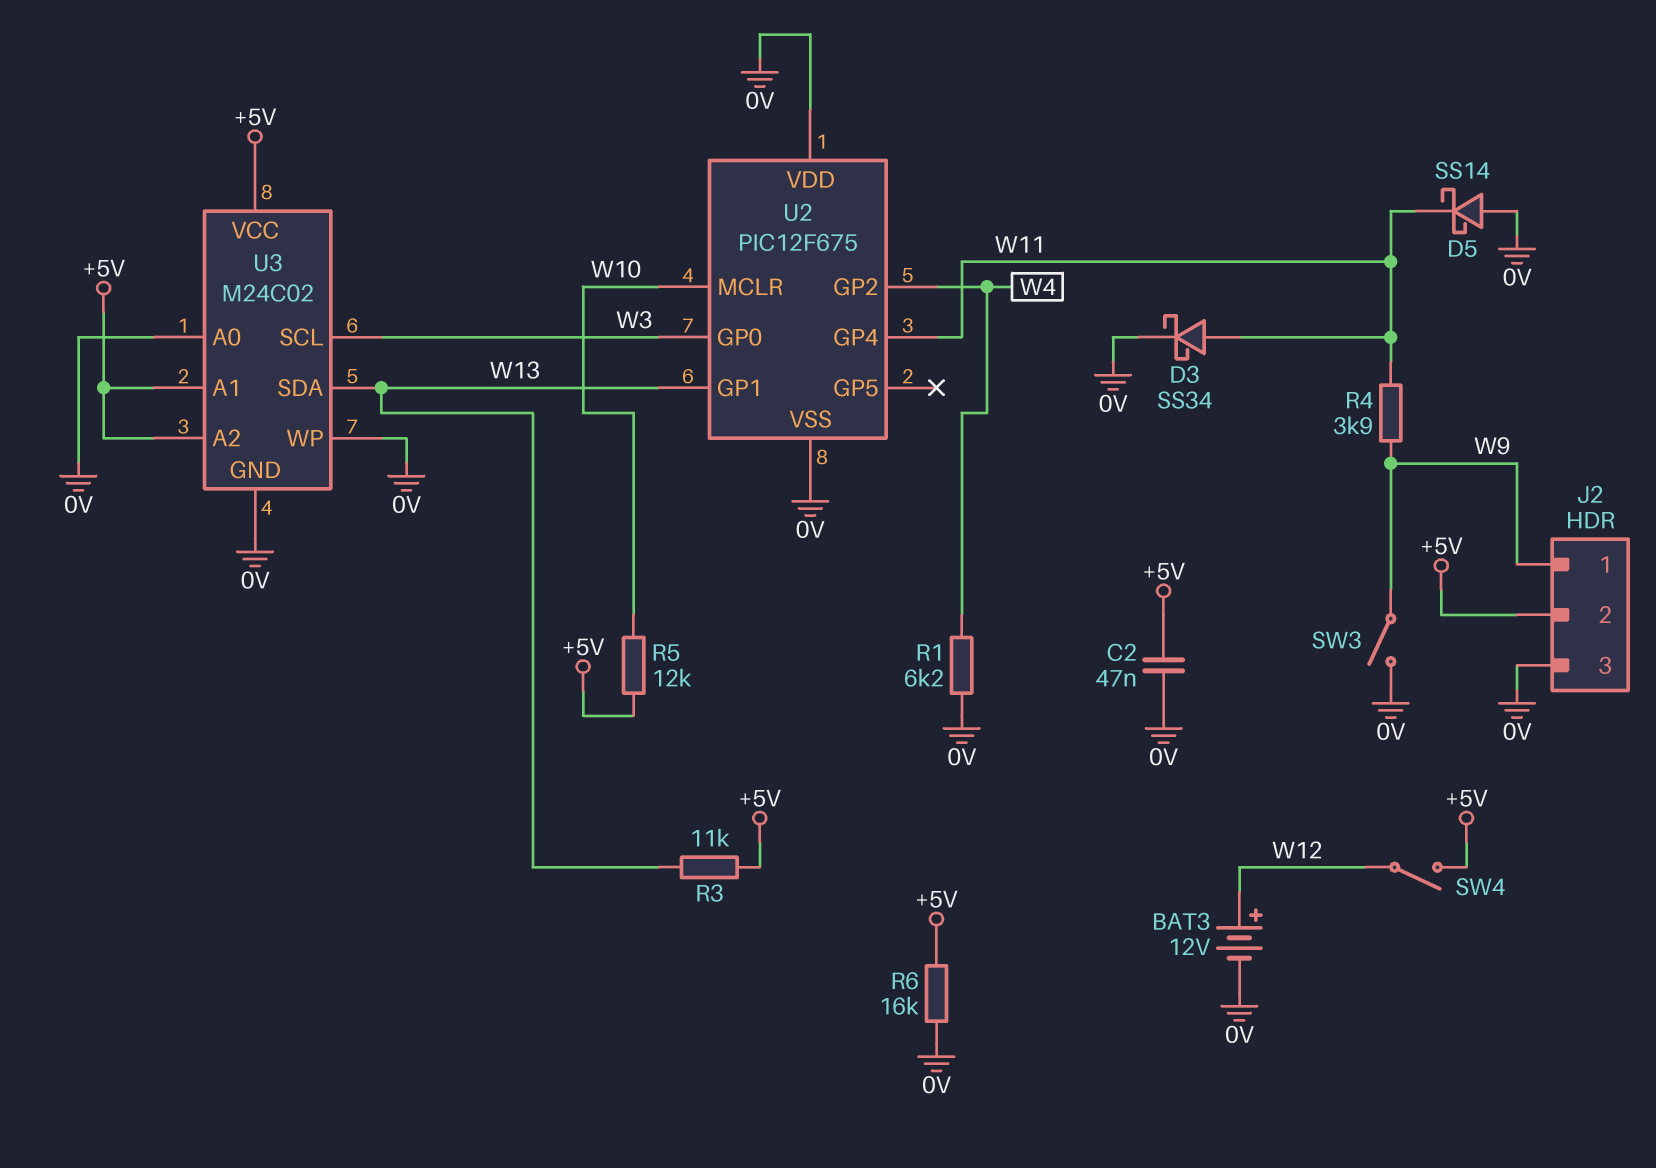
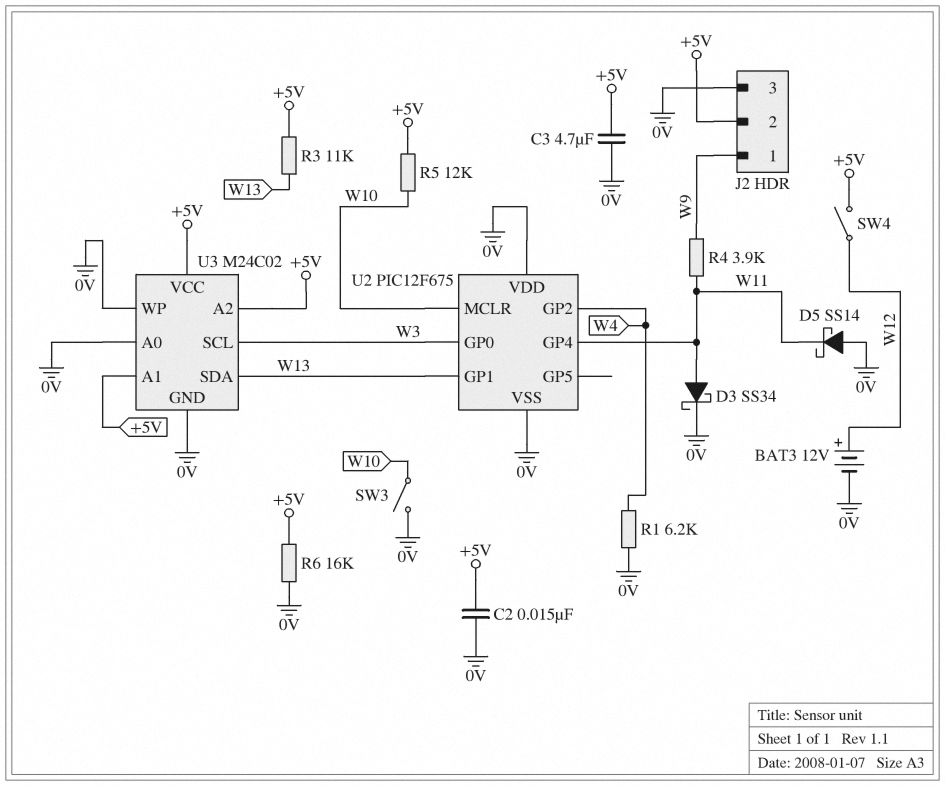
C2: 47nF (+5V, 0V) -> 15nF (+5V, 0V)
C3: none -> 4.7uF (+5V, 0V)
SW3: switch (0V, W9) -> switch (0V, W10)

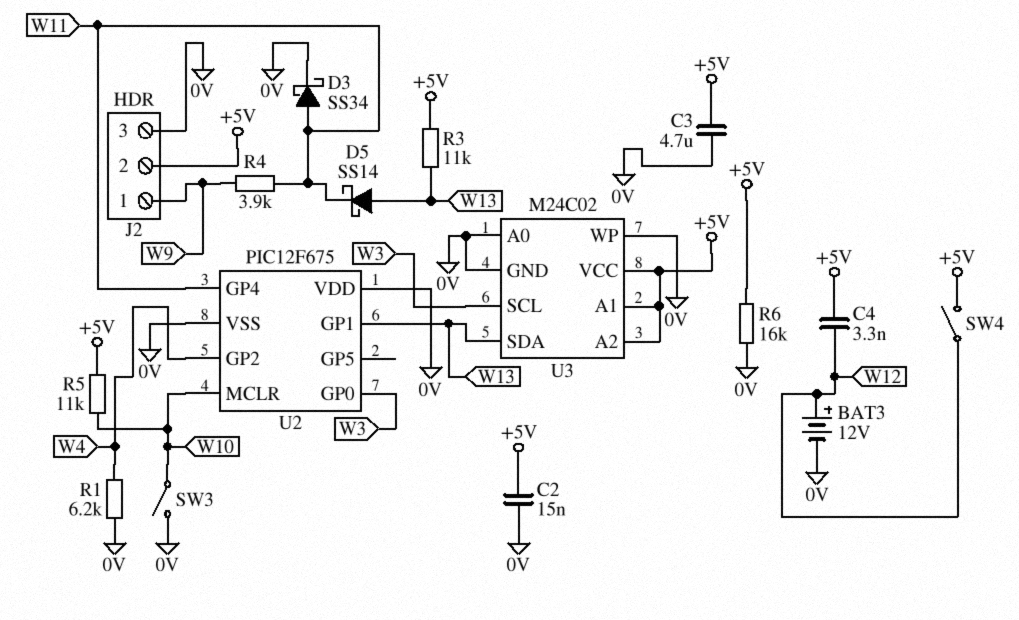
C4: none -> 3.3nF (+5V, W12)
D5: schottky SS14 (A 0V, K W11) -> schottky SS14 (A W13, K W11)
R5: 12k (+5V, W10) -> 11k (+5V, W10)

